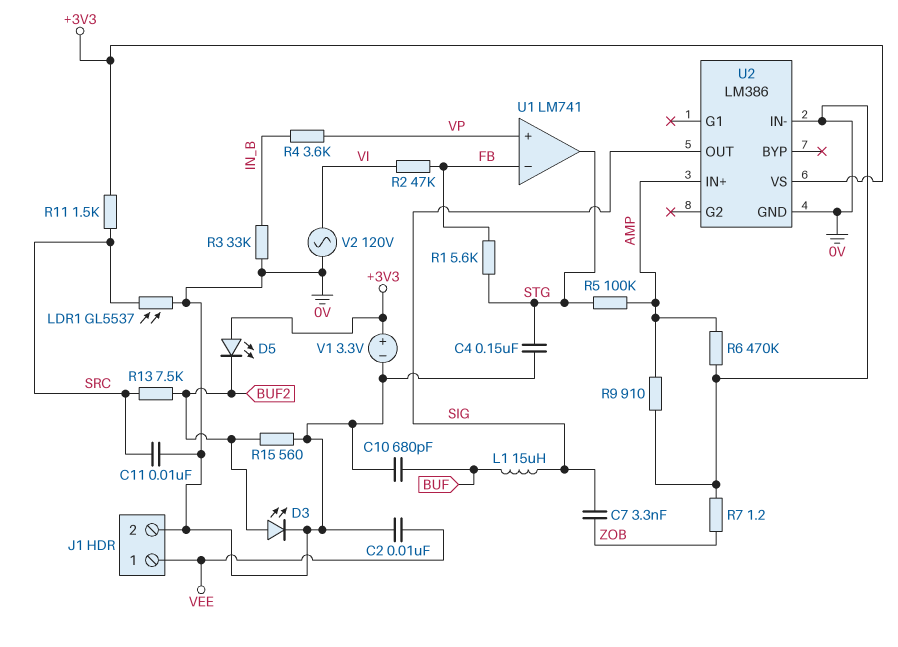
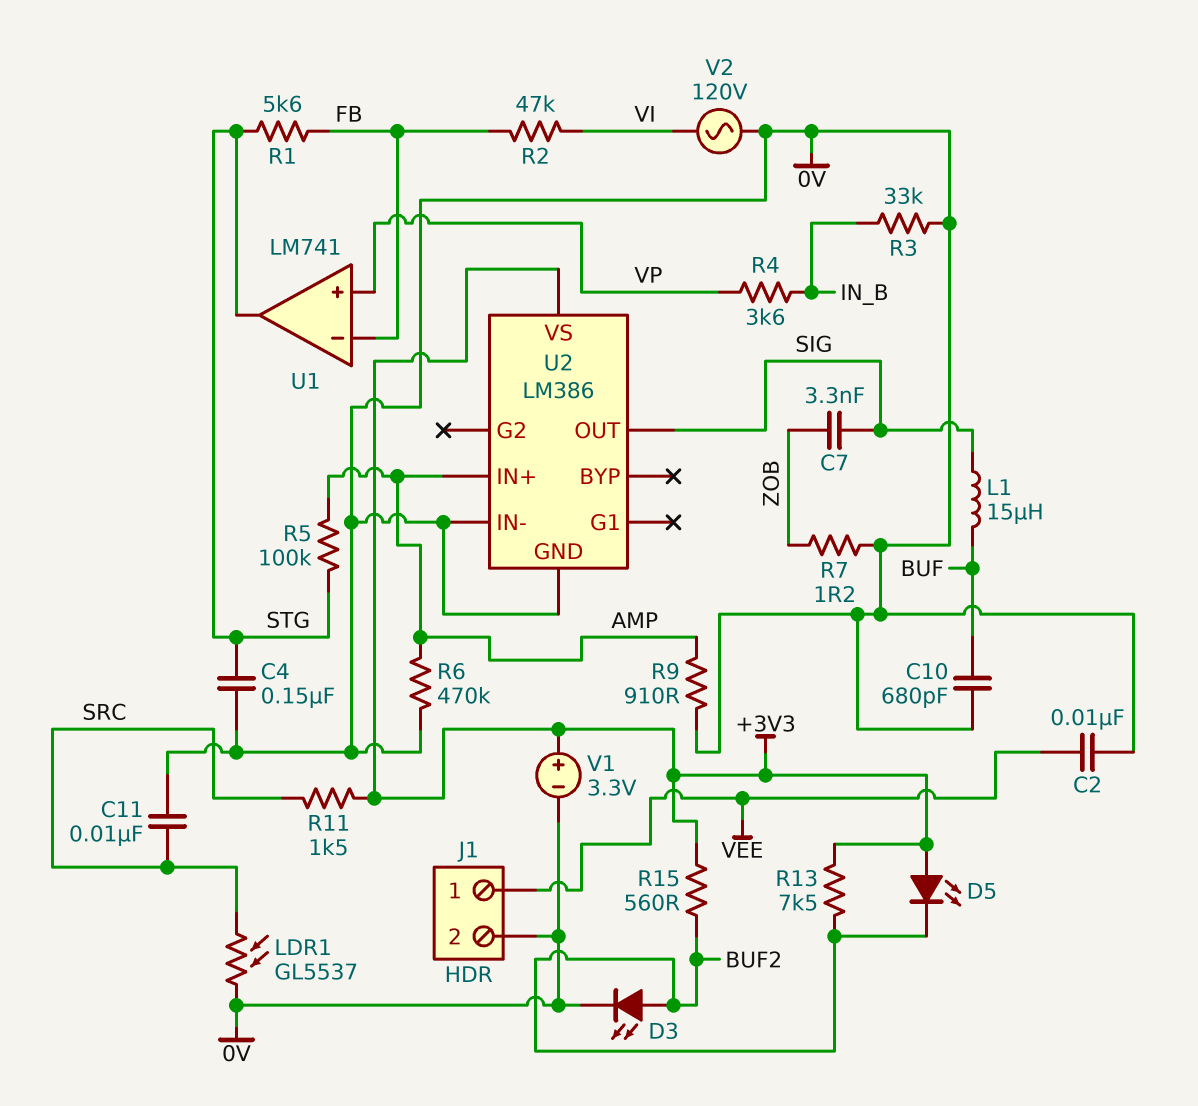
R13: 7.5k (BUF2, SRC) -> 7.5k (+3V3, BUF2)
R15: 560 (0V, BUF2) -> 560 (+3V3, BUF2)

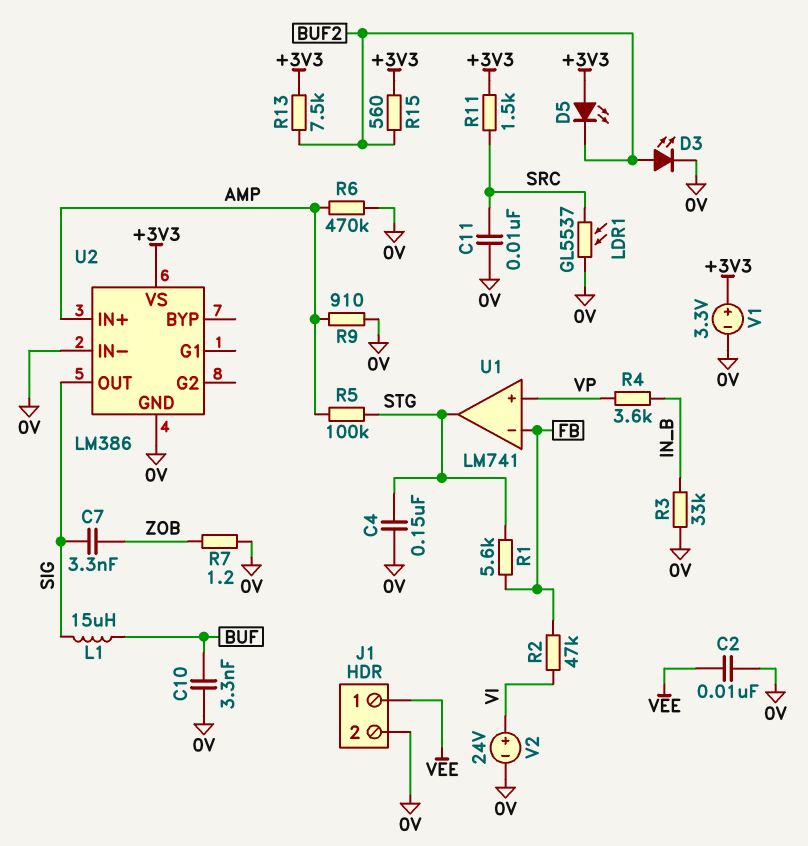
C10: 680pF (0V, BUF) -> 3.3nF (0V, BUF)
V2: AC 120V (0V, VI) -> 24V (plus VI, minus 0V)

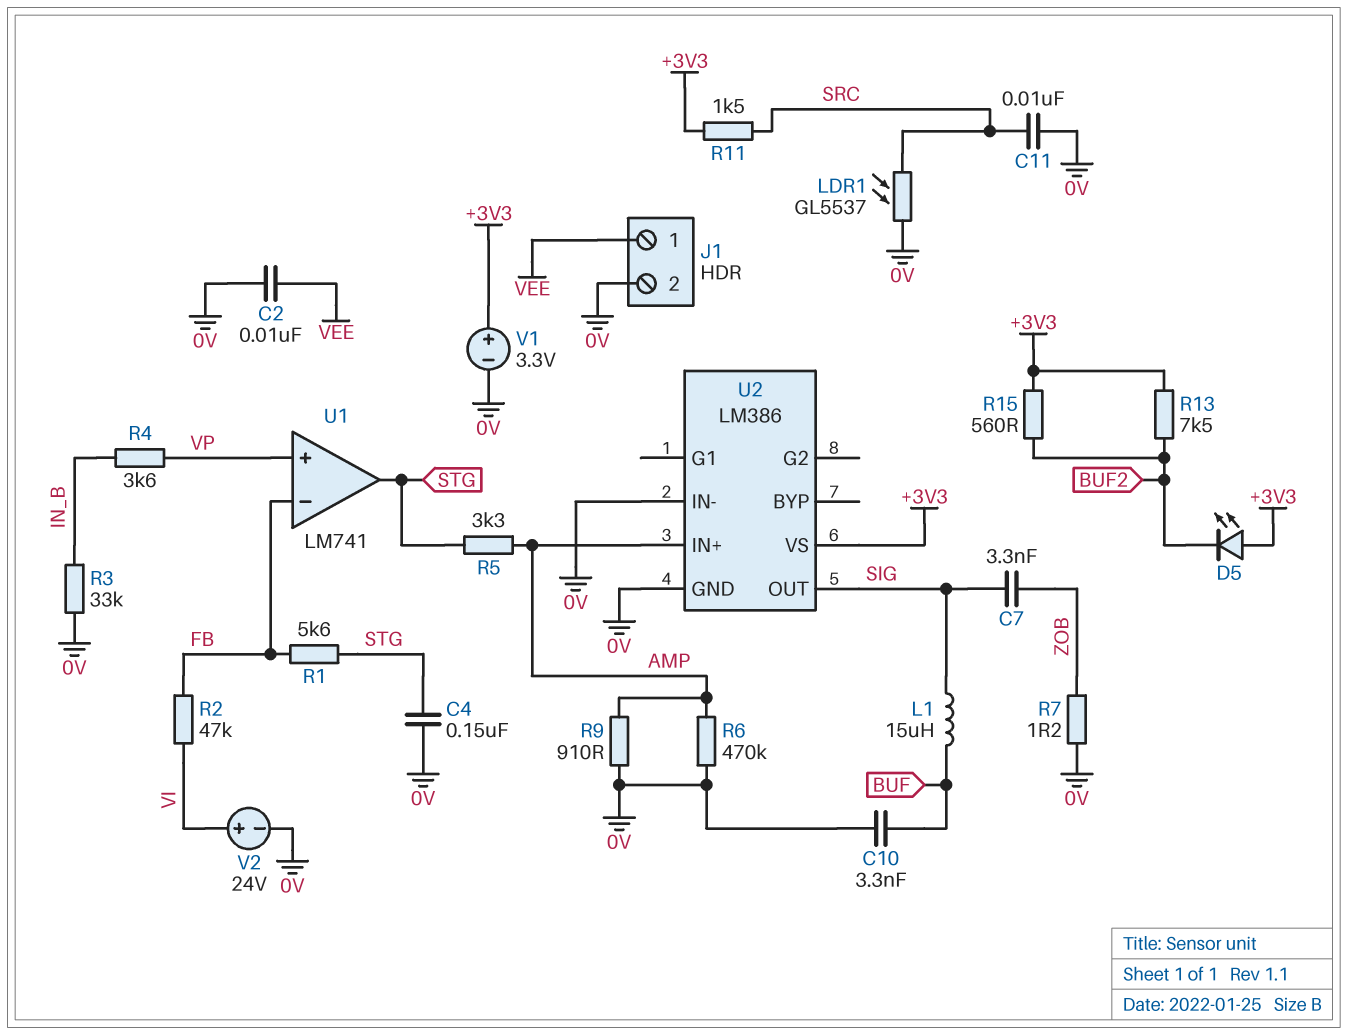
D3: LED (A BUF2, K 0V) -> none
R5: 100k (AMP, STG) -> 3.3k (AMP, STG)

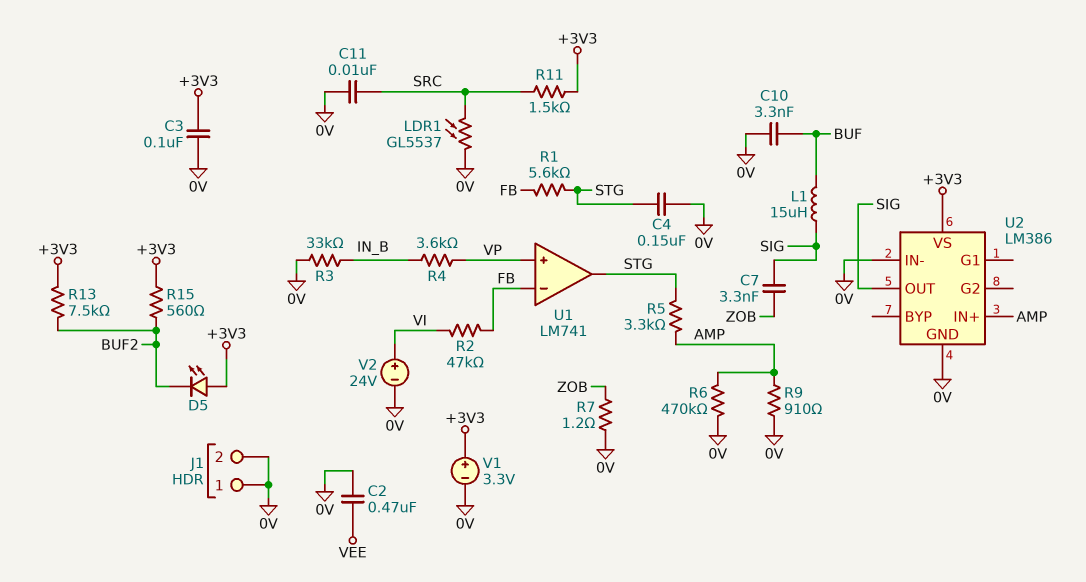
C2: 10nF (0V, VEE) -> 470nF (0V, VEE)
C3: none -> 100nF (+3V3, 0V)
J1 pin 1: VEE -> 0V

